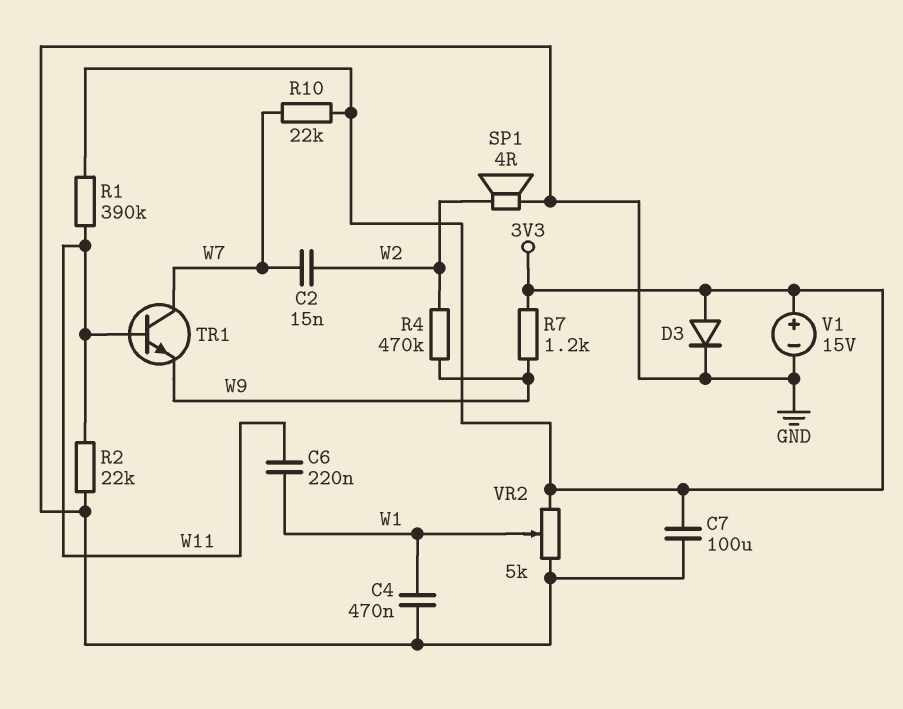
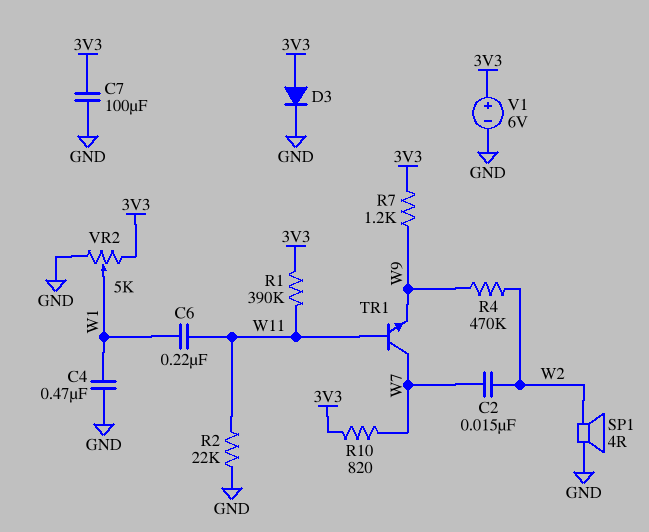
R10: 22k (3V3, W7) -> 820 (3V3, W7)
V1: 15V (plus 3V3, minus GND) -> 6V (plus 3V3, minus GND)

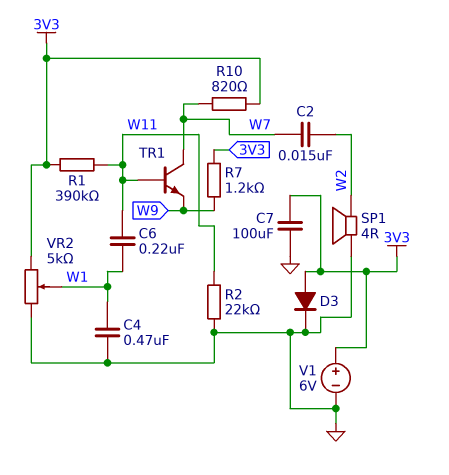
R4: 470k (W2, W9) -> none

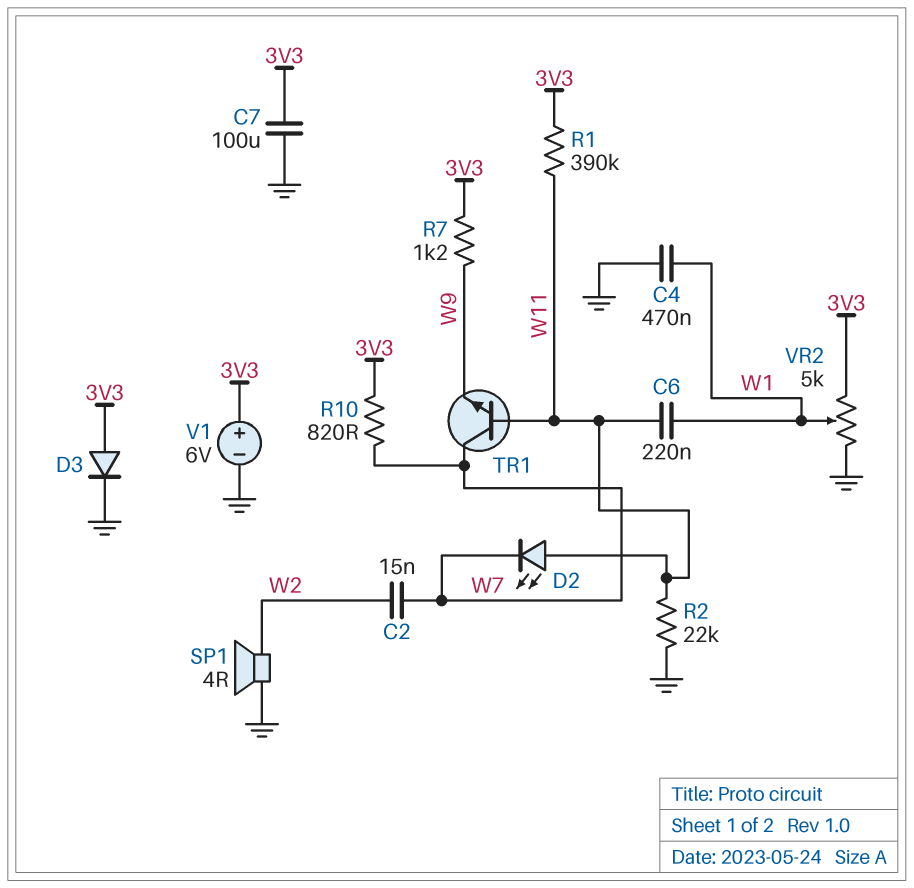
D2: none -> LED (A W11, K W7)

